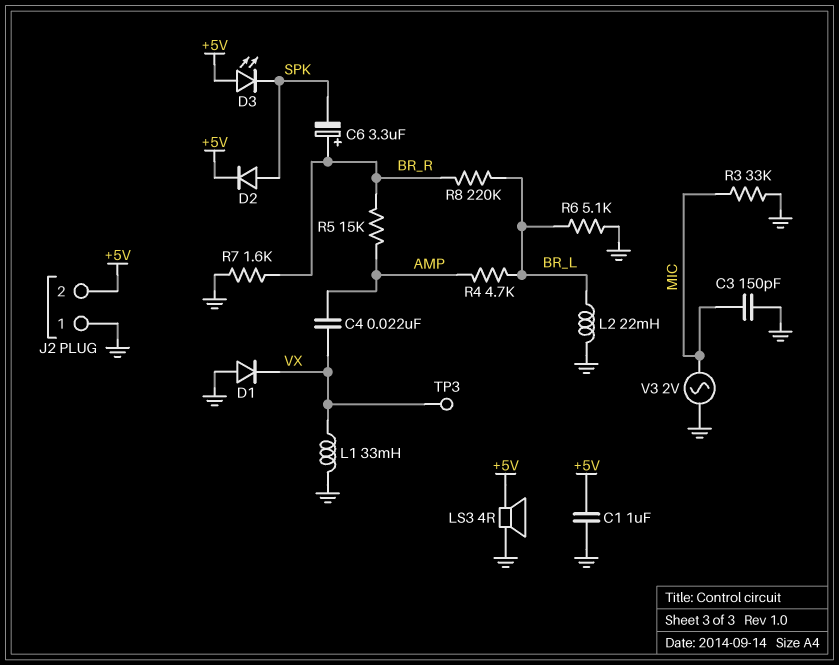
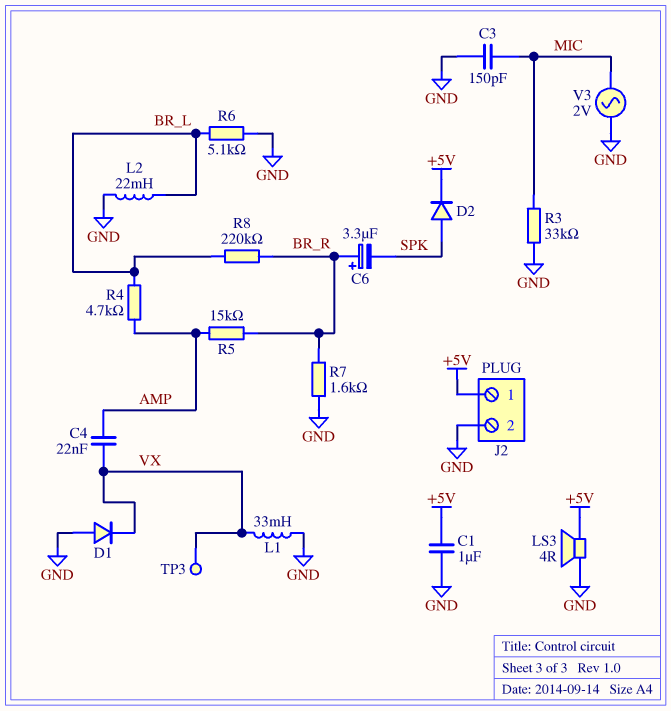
D3: LED (A +5V, K SPK) -> none
J2 pin 1: GND -> +5V
J2 pin 2: +5V -> GND

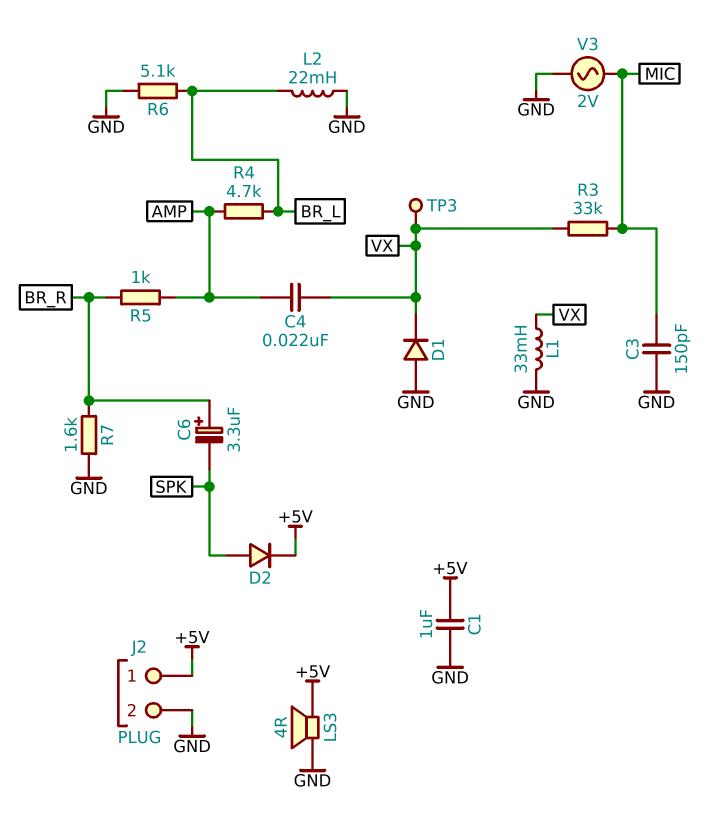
R3: 33k (GND, MIC) -> 33k (MIC, VX)
R5: 15k (AMP, BR_R) -> 1k (AMP, BR_R)
R8: 220k (BR_L, BR_R) -> none

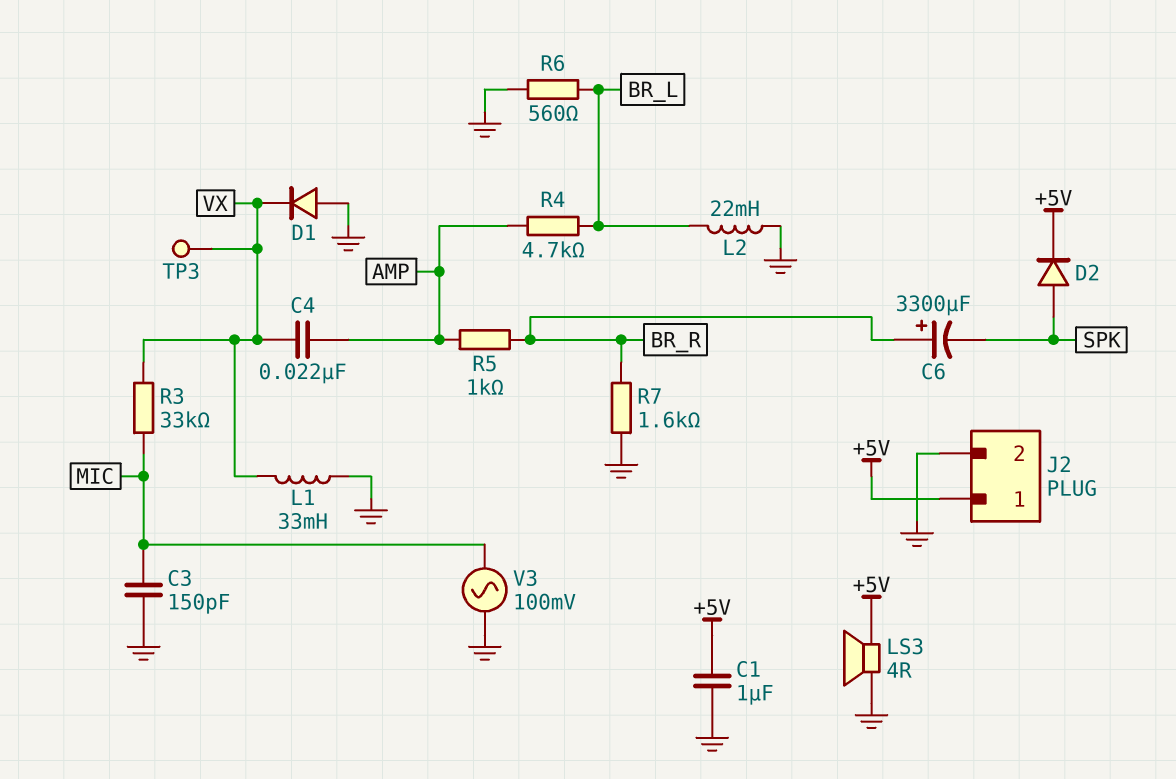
C6: 3.3uF (plus BR_R, minus SPK) -> 3300uF (plus BR_R, minus SPK)
R6: 5.1k (BR_L, GND) -> 560 (BR_L, GND)
V3: AC 2V (GND, MIC) -> AC 100mV (GND, MIC)

